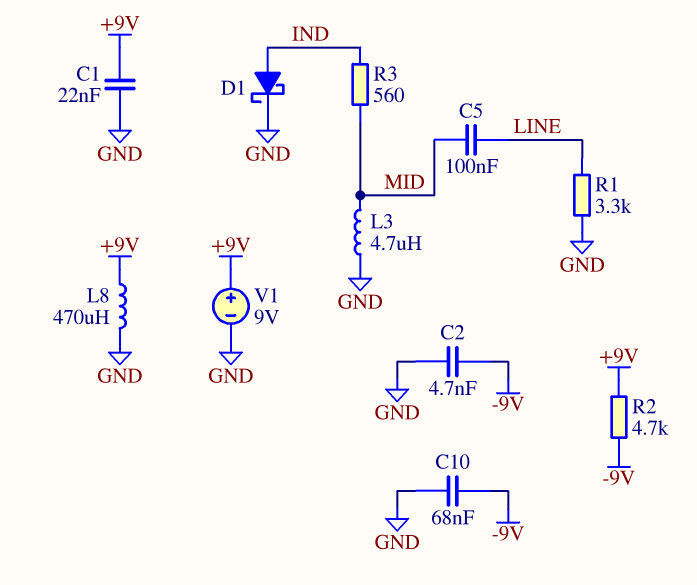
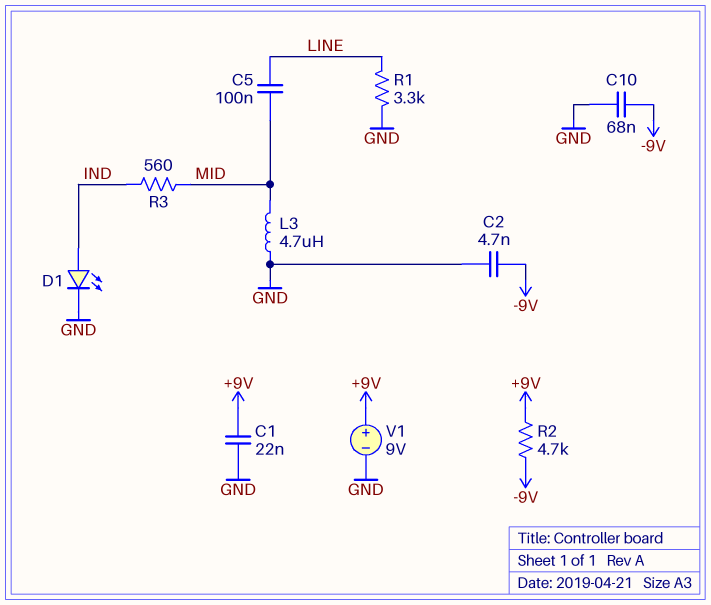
D1: schottky (A IND, K GND) -> LED (A IND, K GND)
L8: 470uH (+9V, GND) -> none

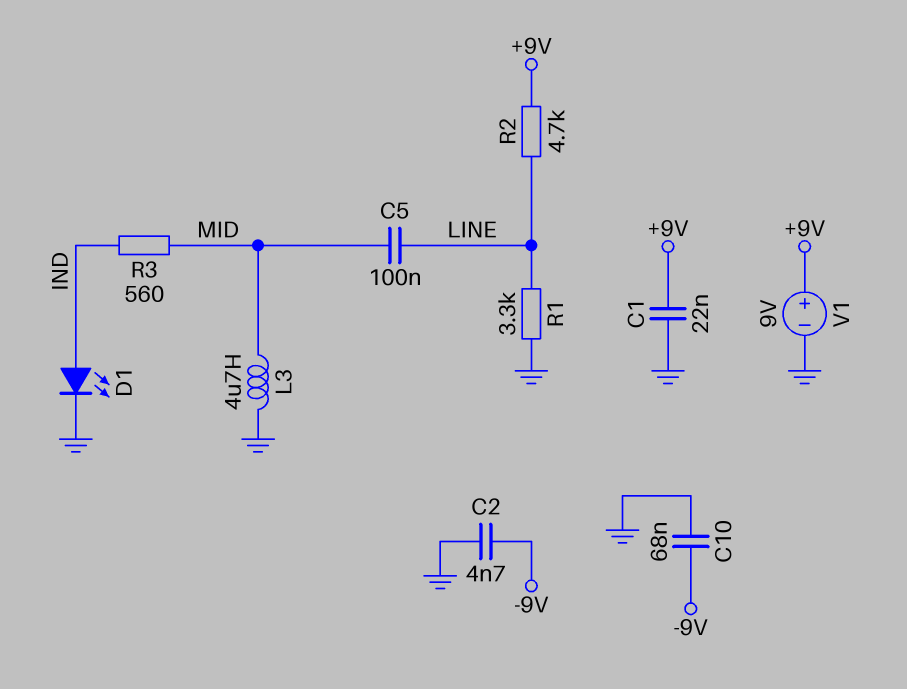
R2: 4.7k (+9V, -9V) -> 4.7k (+9V, LINE)

